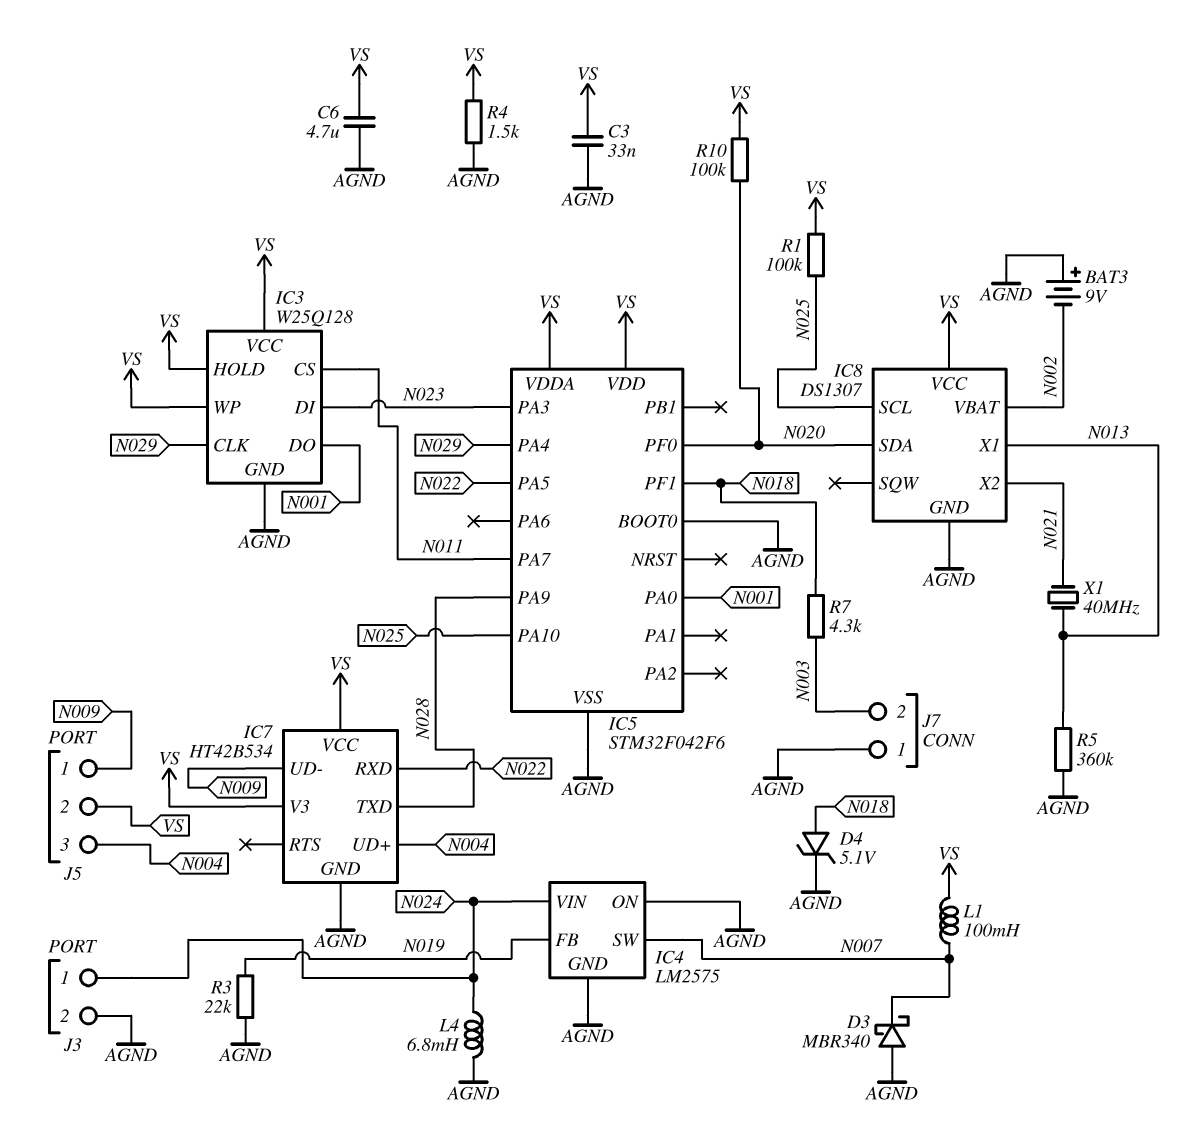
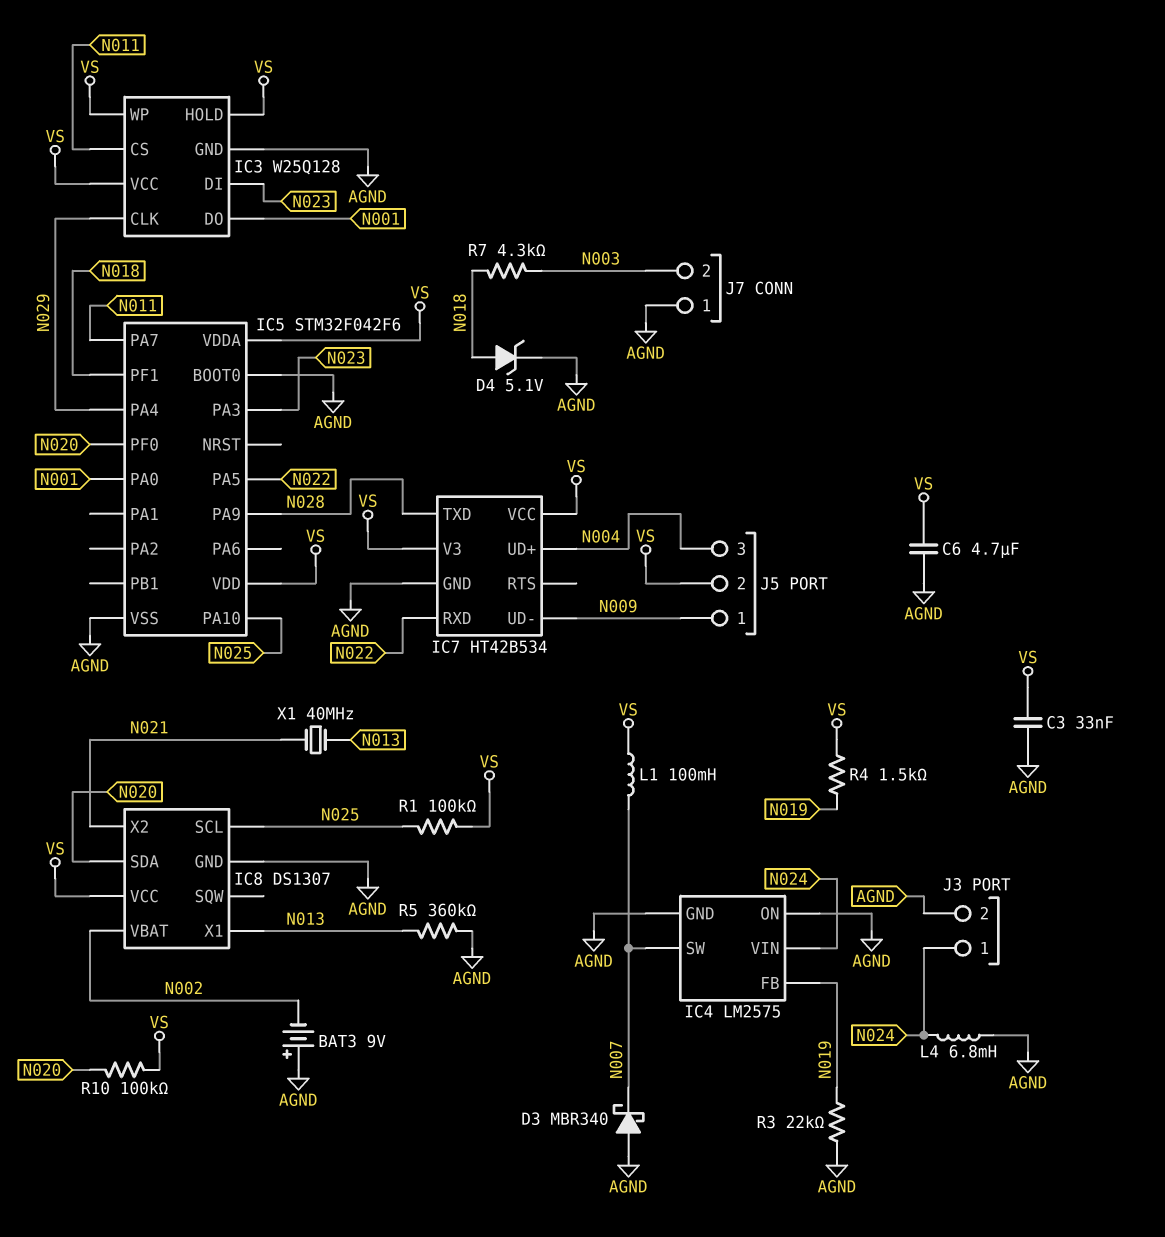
R4: 1.5k (AGND, VS) -> 1.5k (N019, VS)

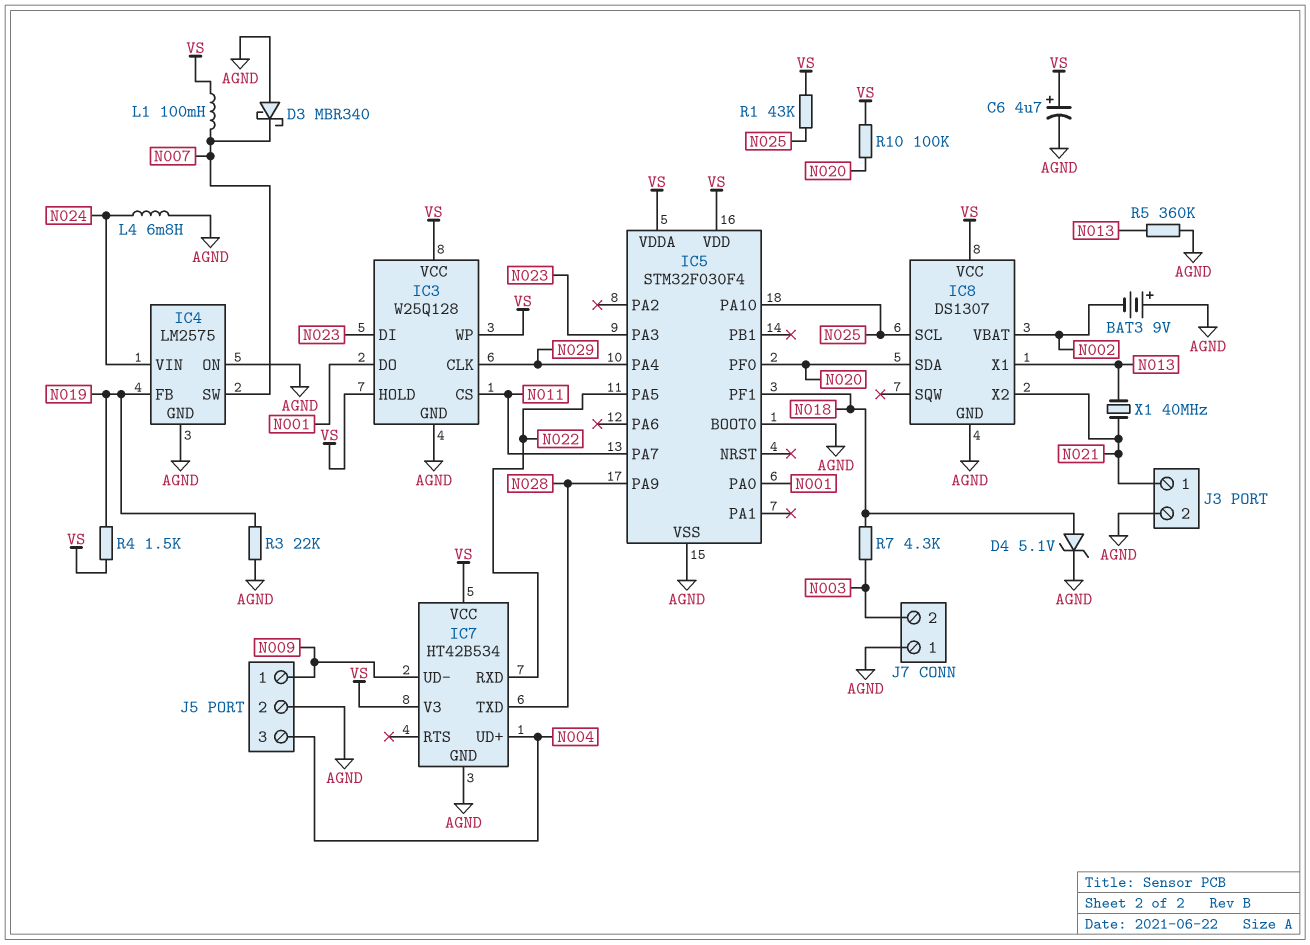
C3: 33nF (AGND, VS) -> none
C6: 4.7uF (AGND, VS) -> 4.7uF (plus VS, minus AGND)
IC5: STM32F042F6 -> STM32F030F4
J3 pin 1: N024 -> N021
J5 pin 2: VS -> AGND
R1: 100k (N025, VS) -> 43k (N025, VS)

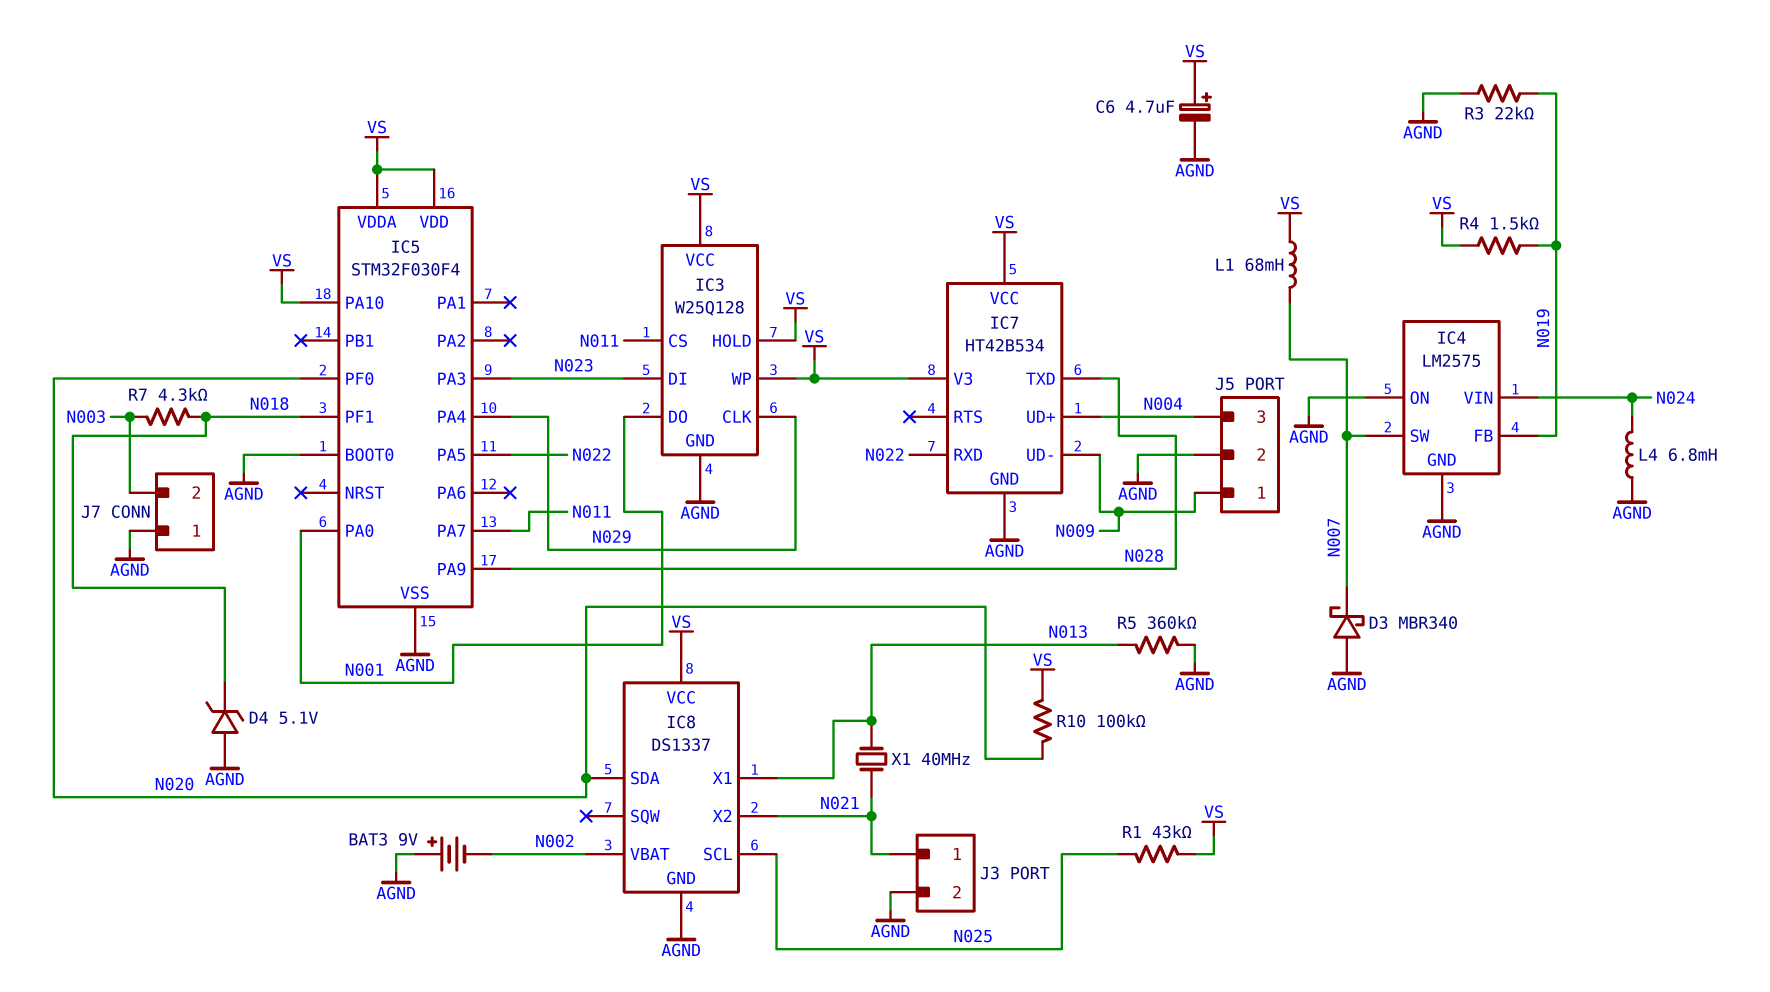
D4: zener 5.1V (A N018, K AGND) -> zener 5.1V (A AGND, K N018)
IC5 pin PA10: N025 -> VS
IC8: DS1307 -> DS1337
L1: 100mH (N007, VS) -> 68mH (N007, VS)

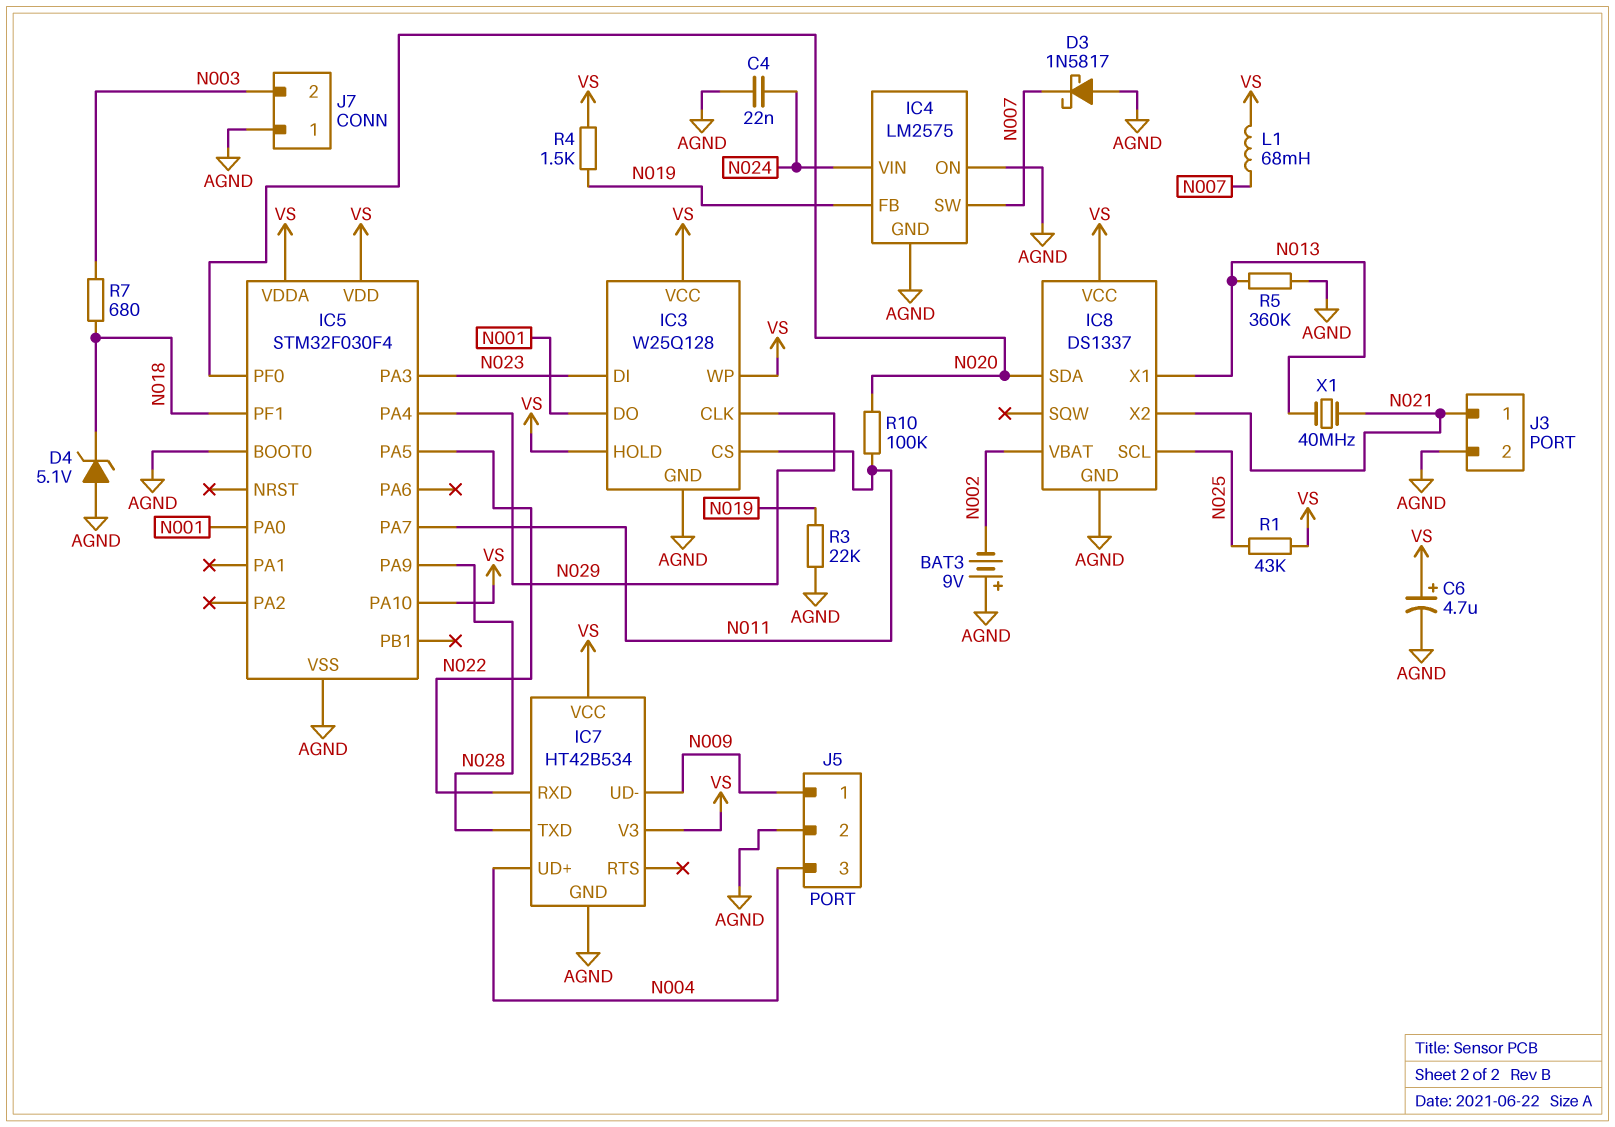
C4: none -> 22nF (AGND, N024)
D3: schottky MBR340 (A AGND, K N007) -> schottky 1N5817 (A AGND, K N007)
L4: 6.8mH (AGND, N024) -> none
R7: 4.3k (N003, N018) -> 680 (N003, N018)
R10: 100k (N020, VS) -> 100k (N011, N020)

